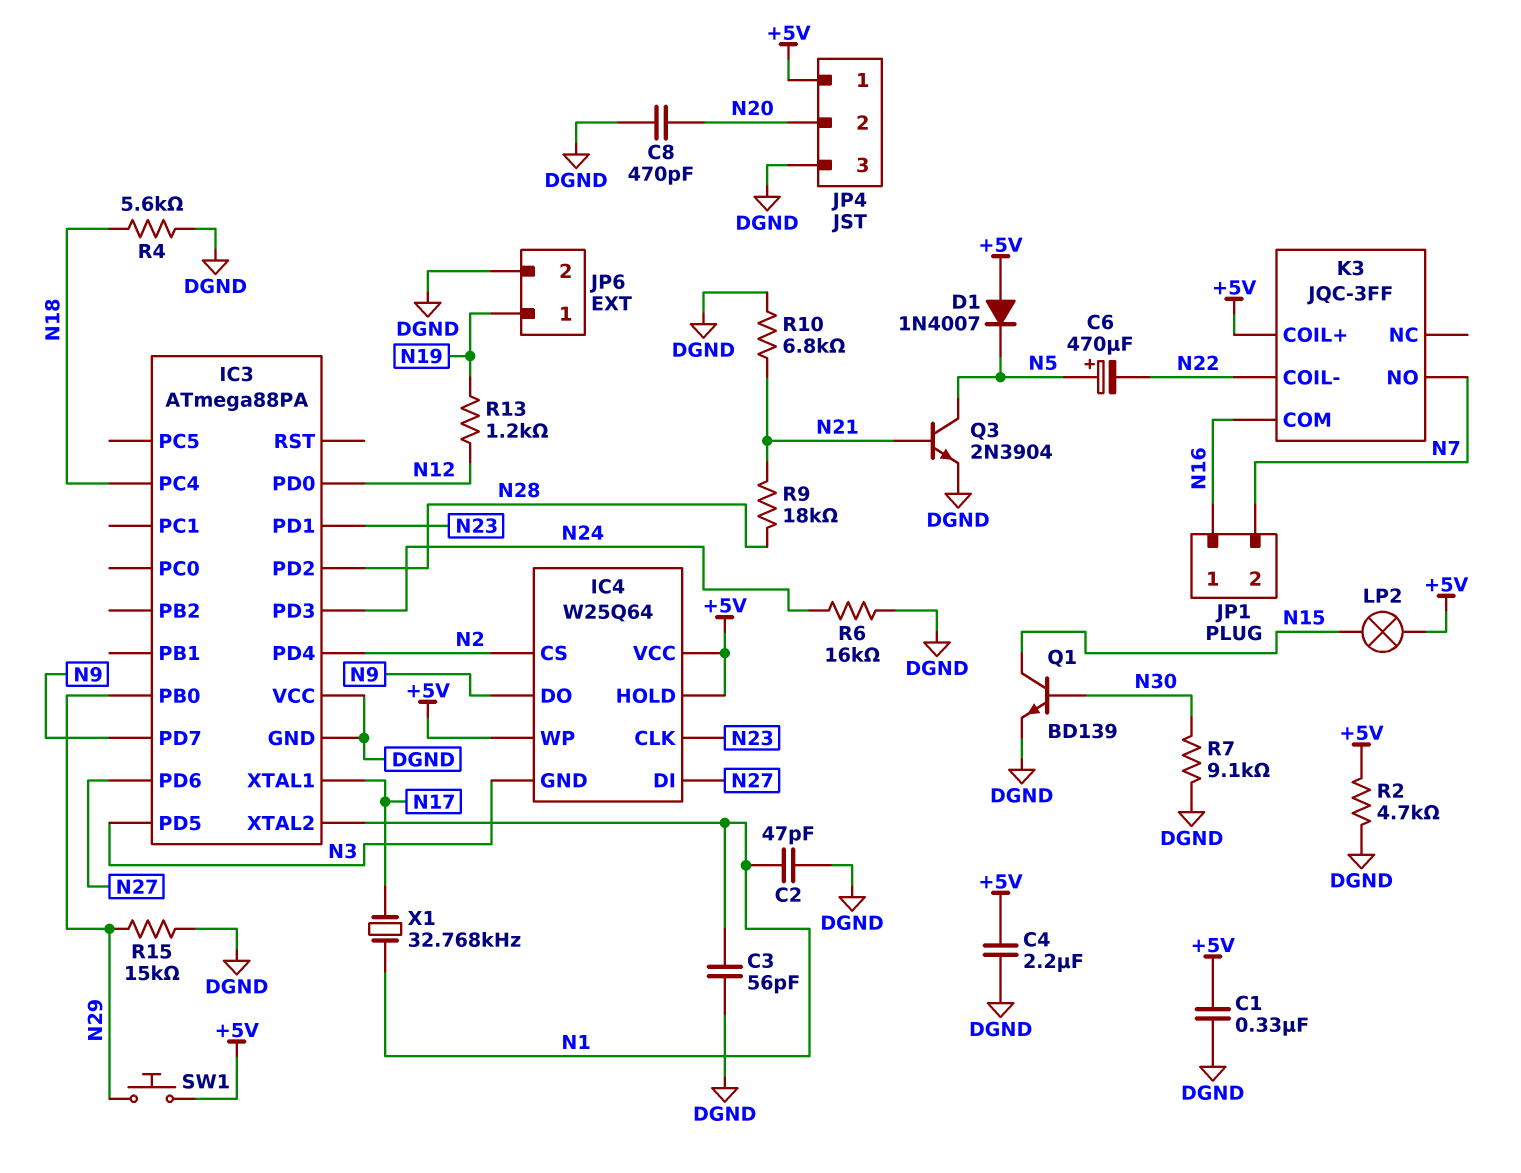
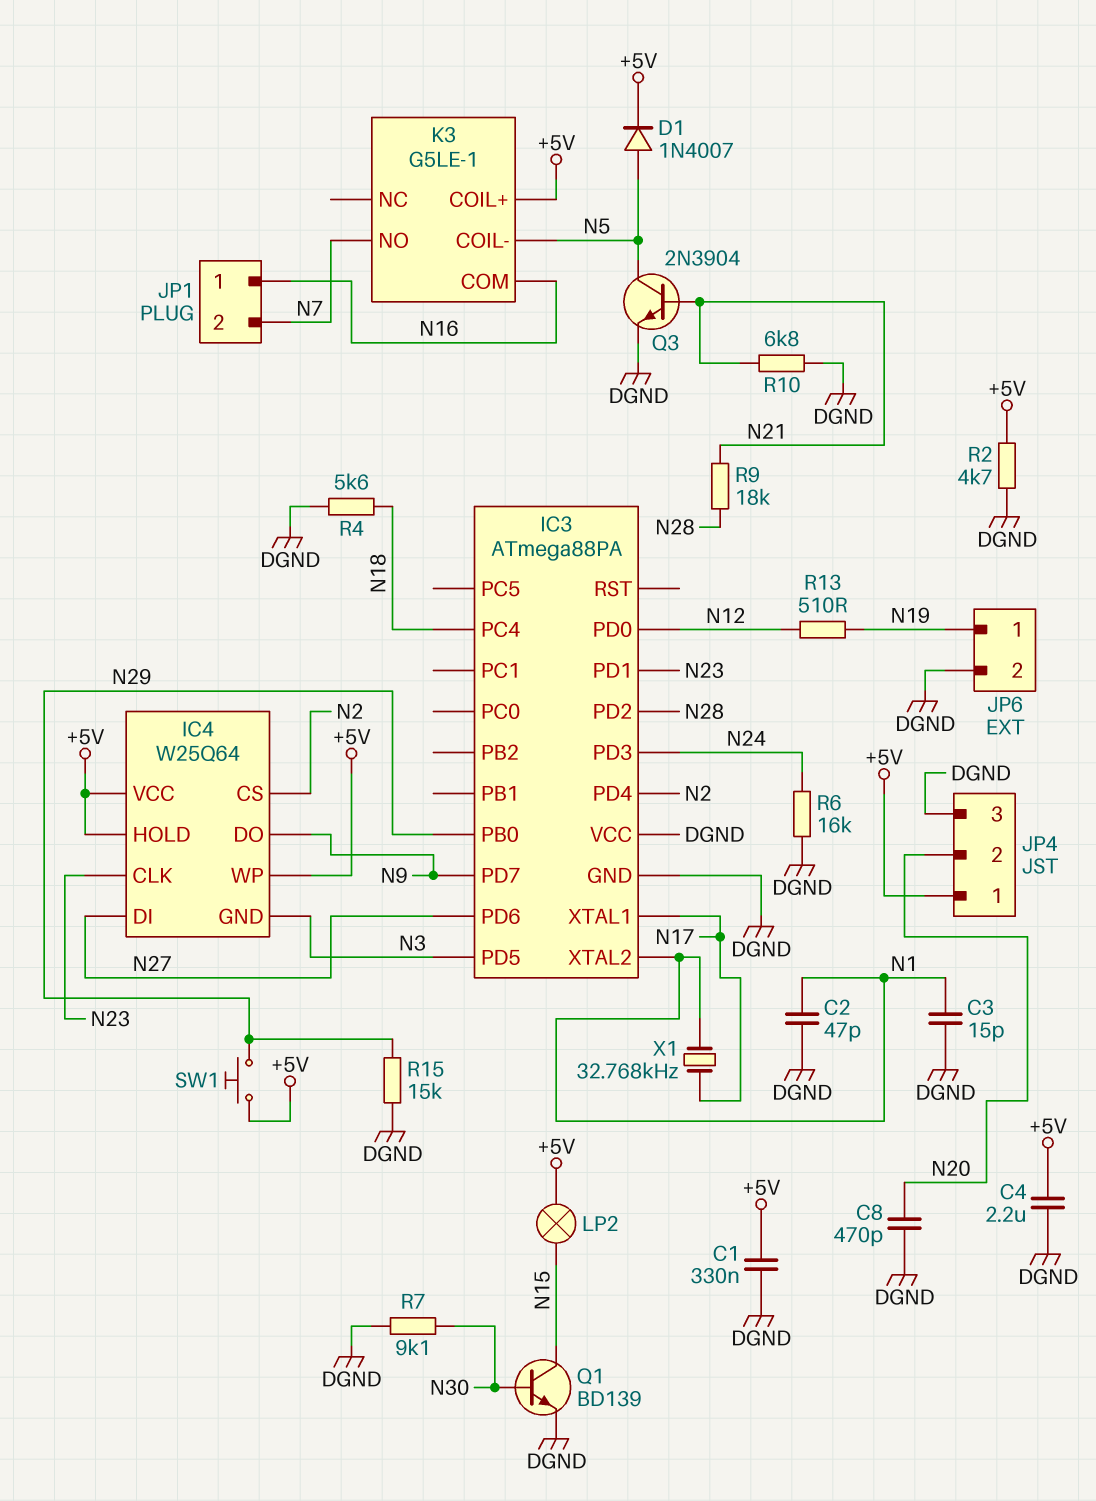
C3: 56pF (DGND, N1) -> 15pF (DGND, N1)
C6: 470uF (plus N5, minus N22) -> none
D1: diode 1N4007 (A +5V, K N5) -> diode 1N4007 (A N5, K +5V)
K3: JQC-3FF -> G5LE-1
K3 pin COIL-: N22 -> N5
R13: 1.2k (N12, N19) -> 510 (N12, N19)

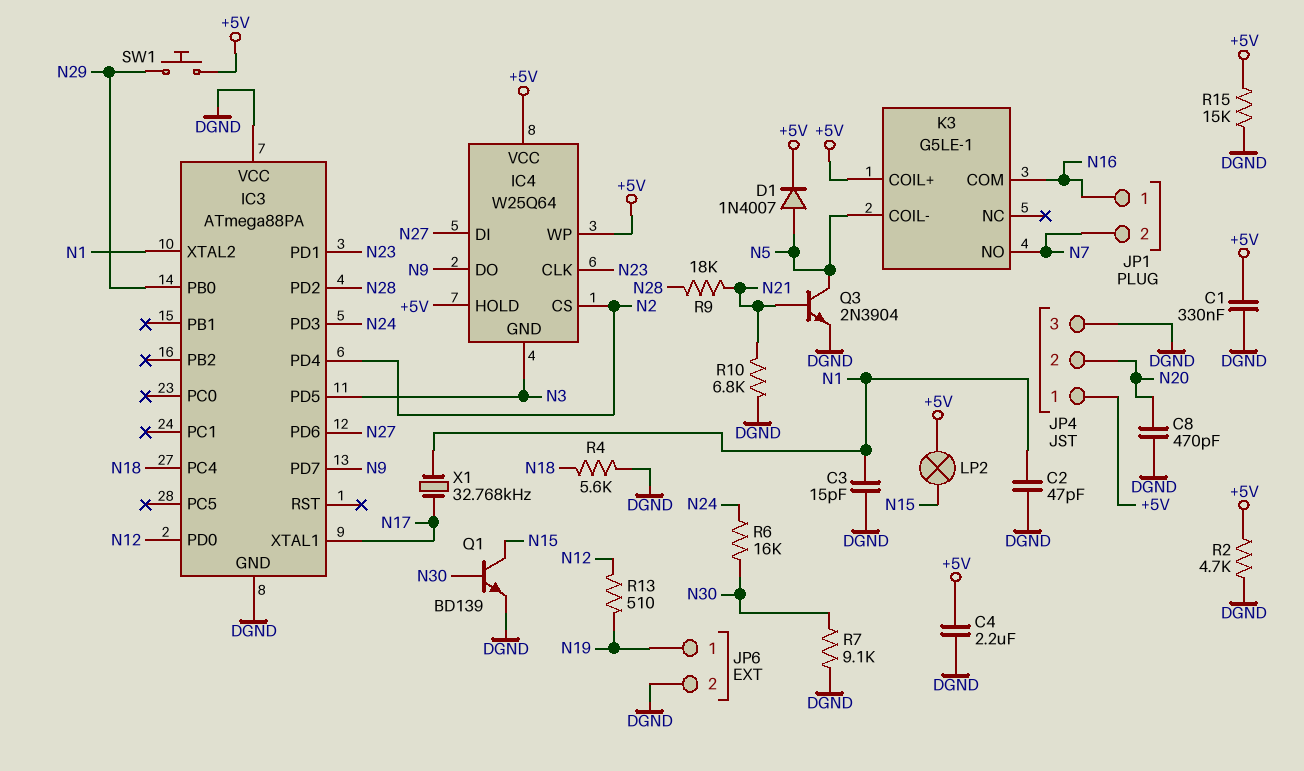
R6: 16k (DGND, N24) -> 16k (N24, N30)
R15: 15k (DGND, N29) -> 15k (+5V, DGND)

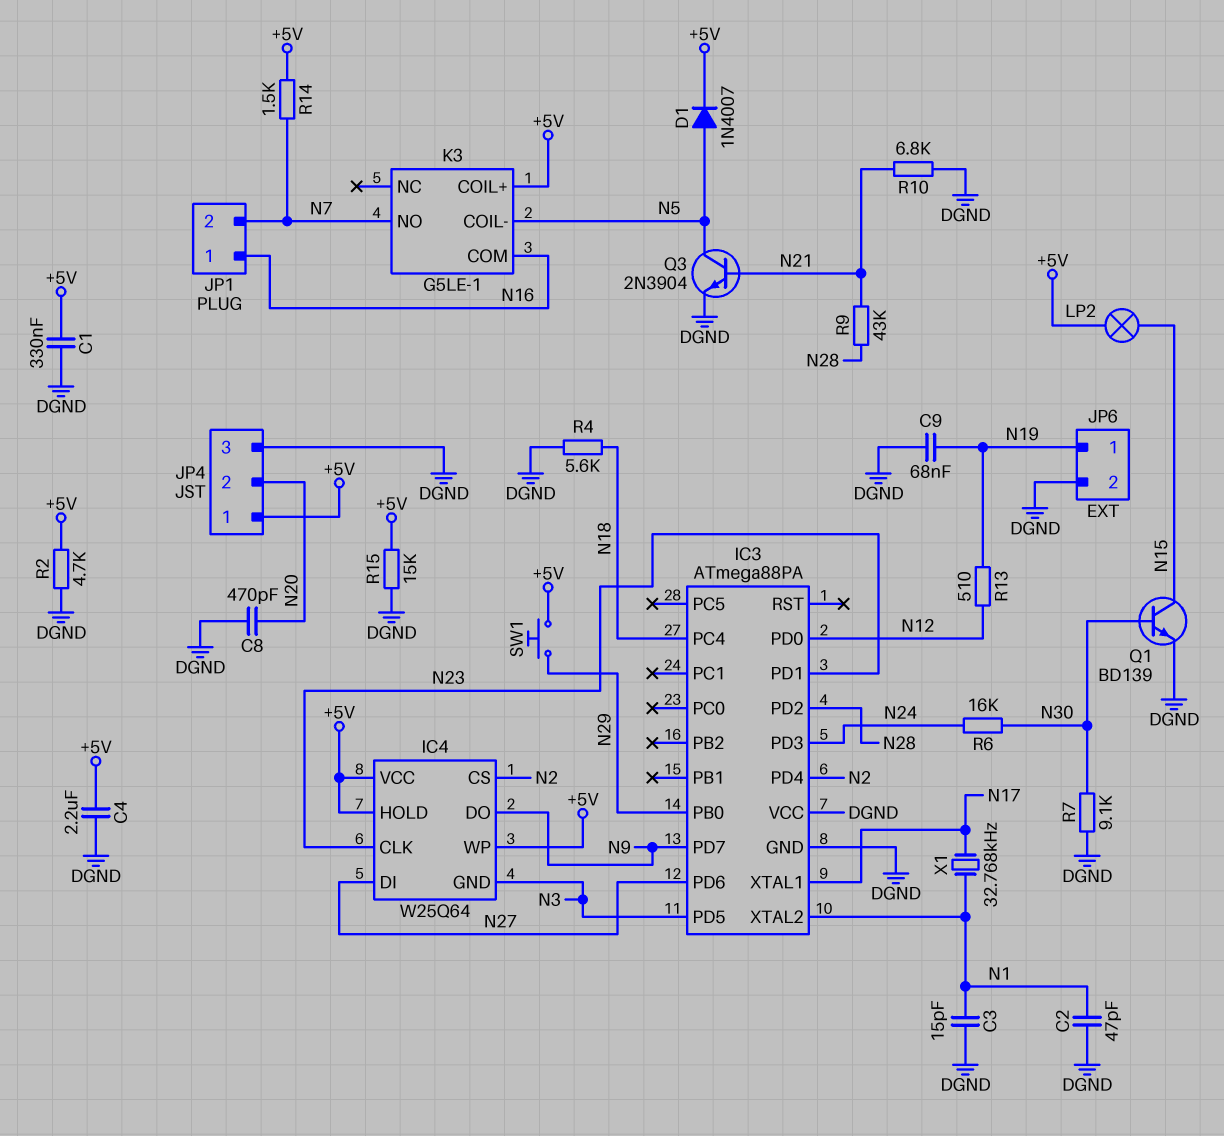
C9: none -> 68nF (DGND, N19)
R9: 18k (N21, N28) -> 43k (N21, N28)
R14: none -> 1.5k (+5V, N7)

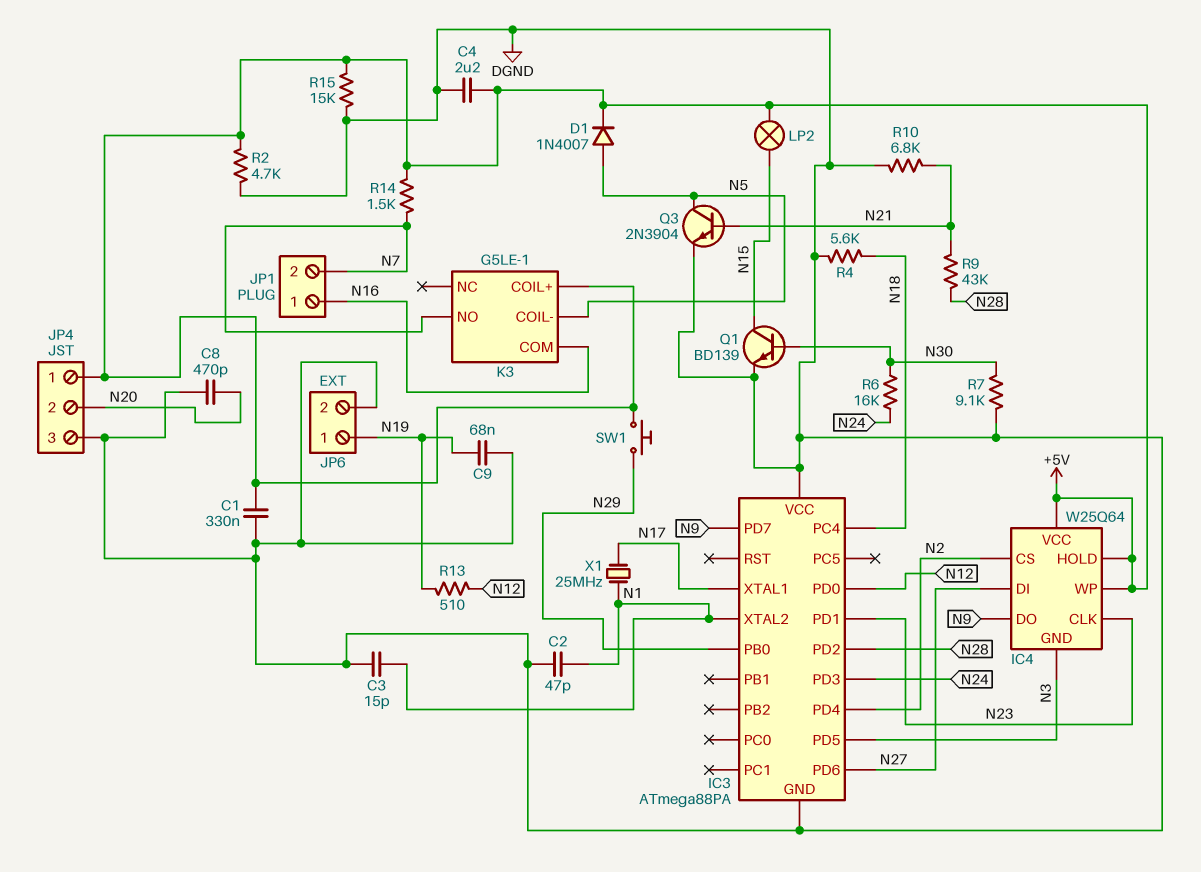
X1: 32.768kHz (N1, N17) -> 25MHz (N1, N17)

